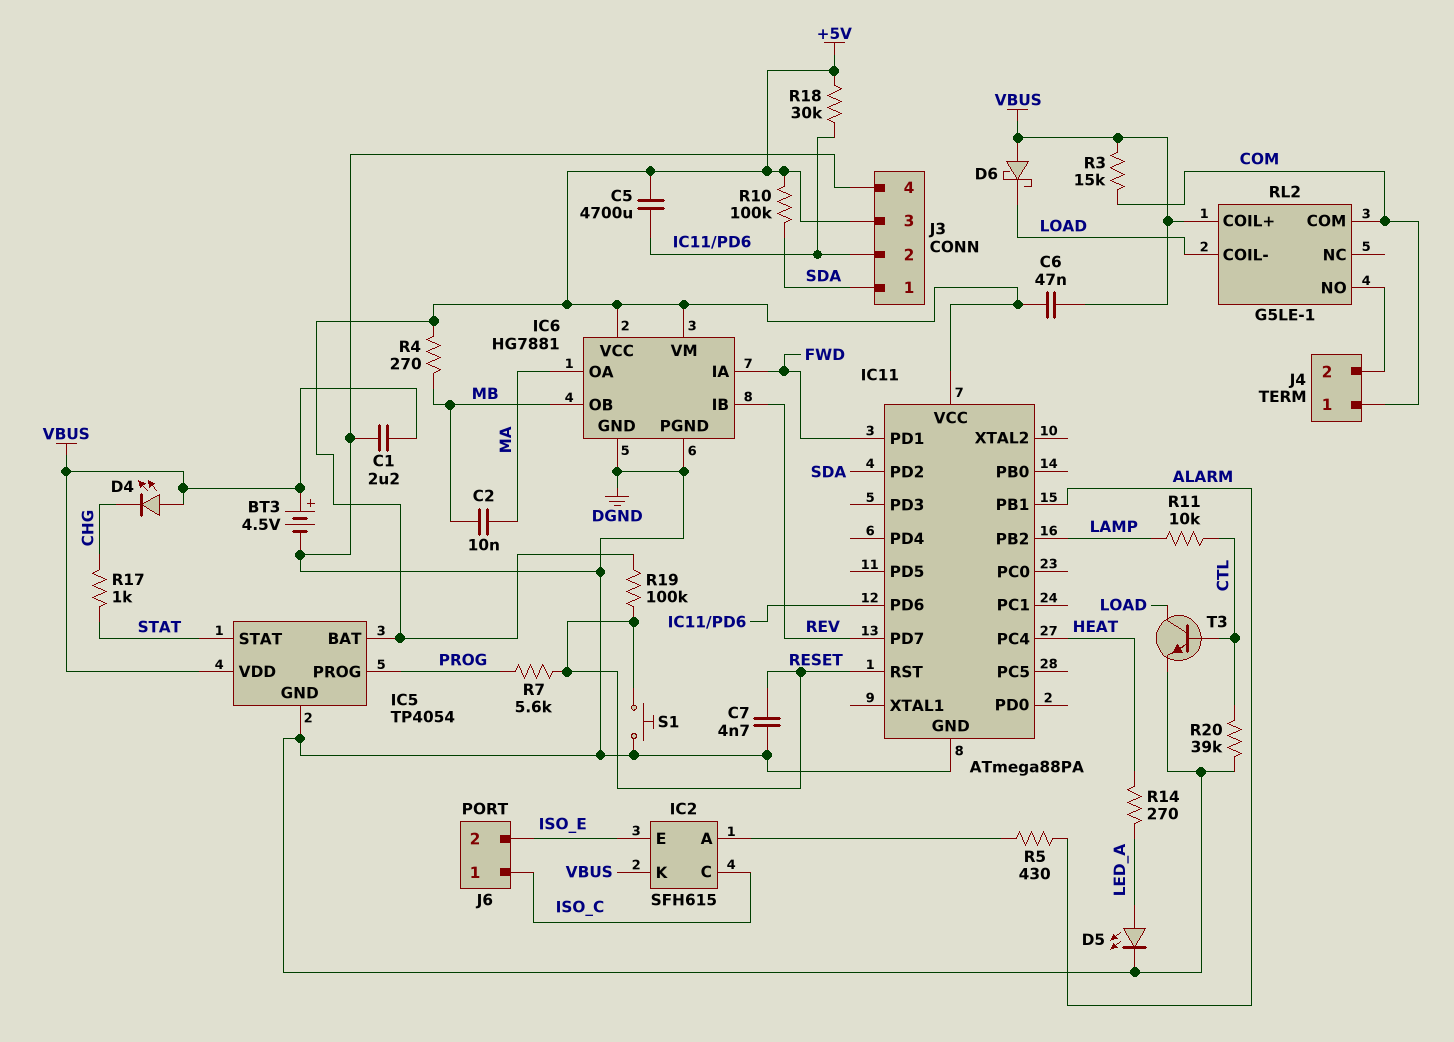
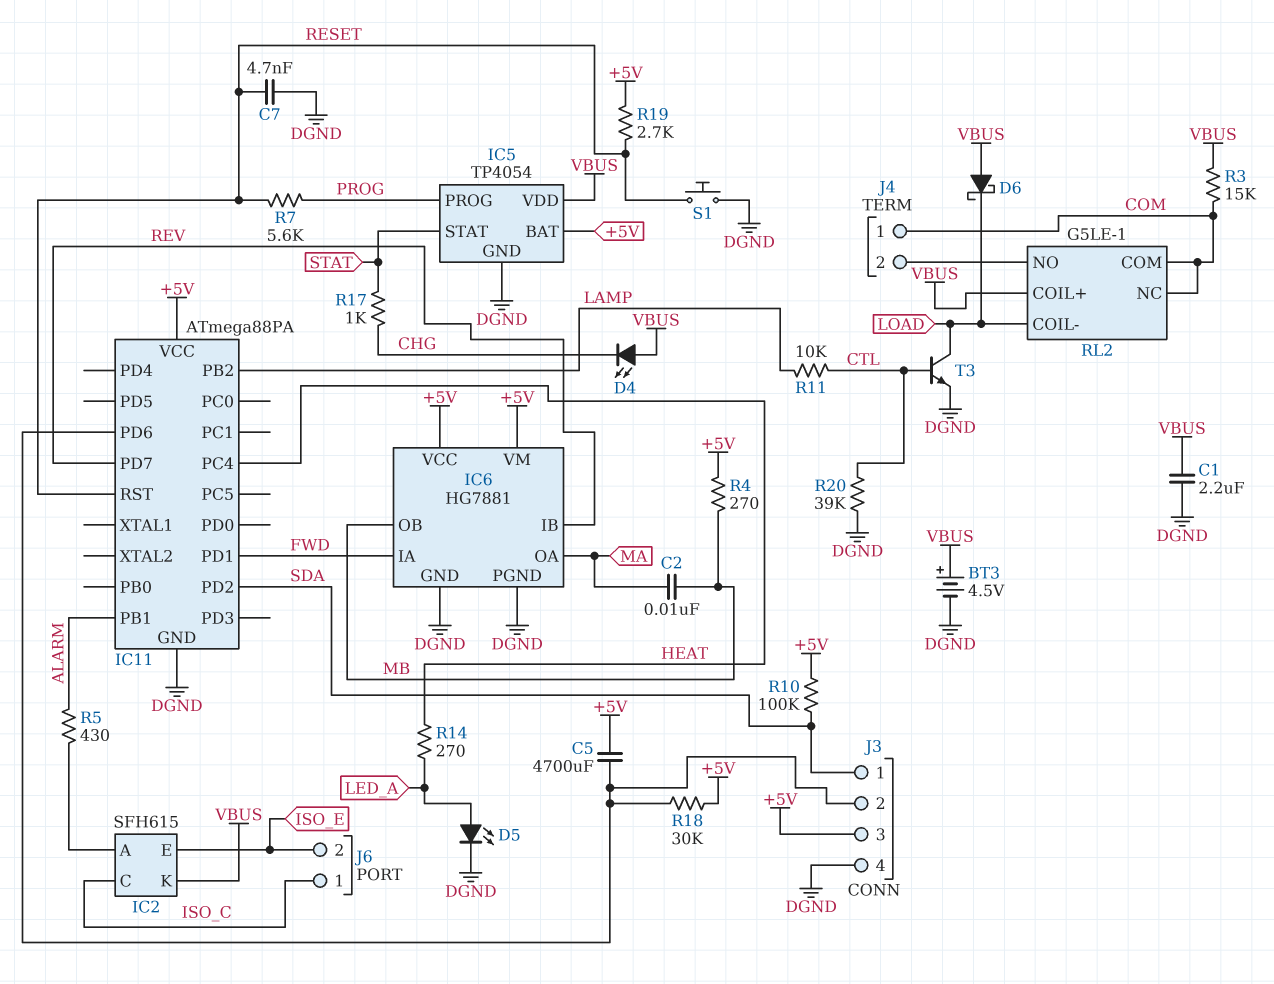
C6: 47nF (+5V, VBUS) -> none
R19: 100k (+5V, RESET) -> 2.7k (+5V, RESET)
RL2 pin NC: none -> COM

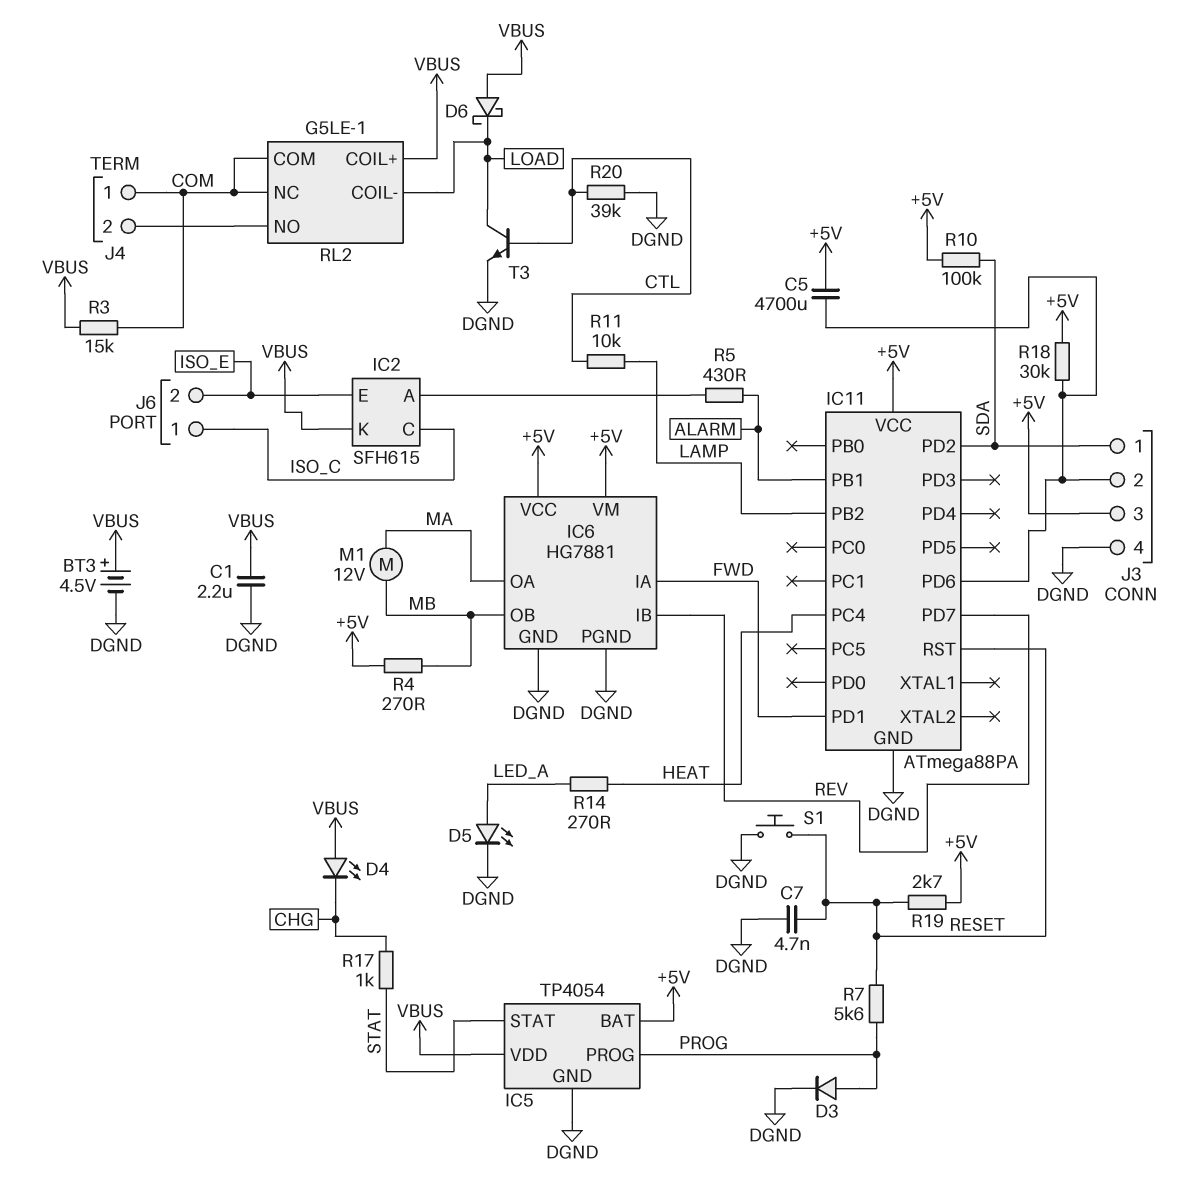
C2: 10nF (MA, MB) -> none
D3: none -> diode (A PROG, K DGND)
M1: none -> motor 12V (MA, MB)

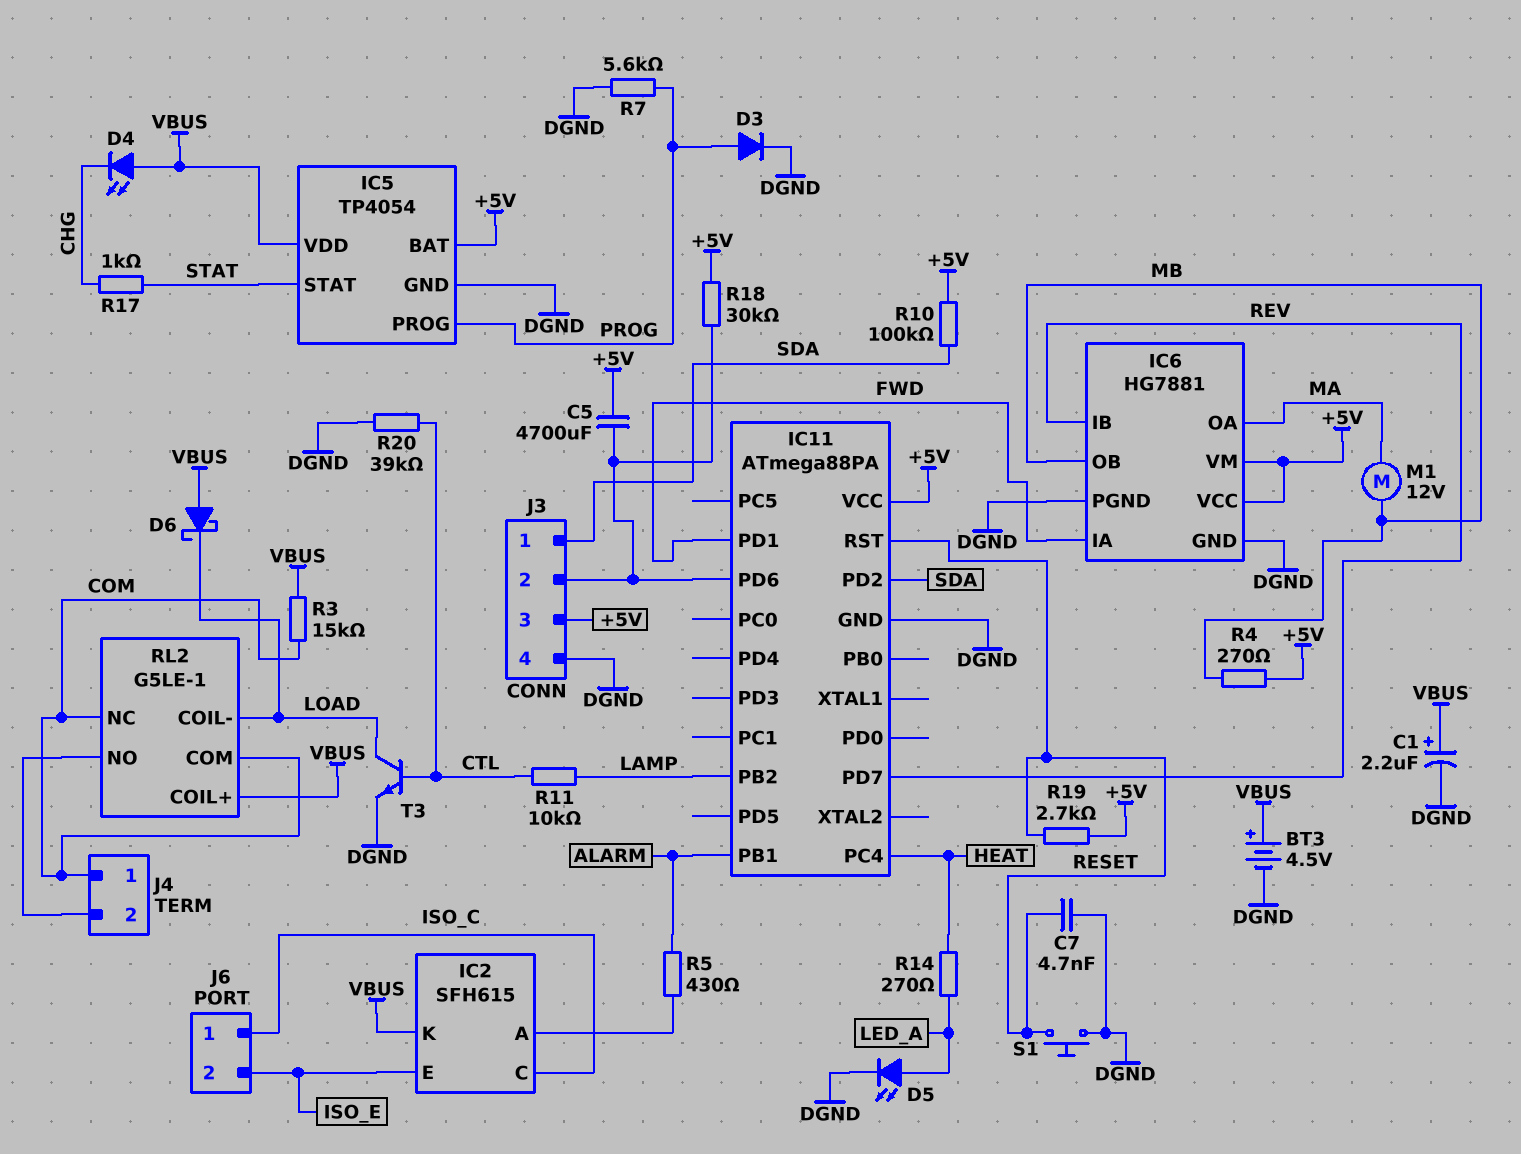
C1: 2.2uF (DGND, VBUS) -> 2.2uF (plus VBUS, minus DGND)
R7: 5.6k (PROG, RESET) -> 5.6k (DGND, PROG)

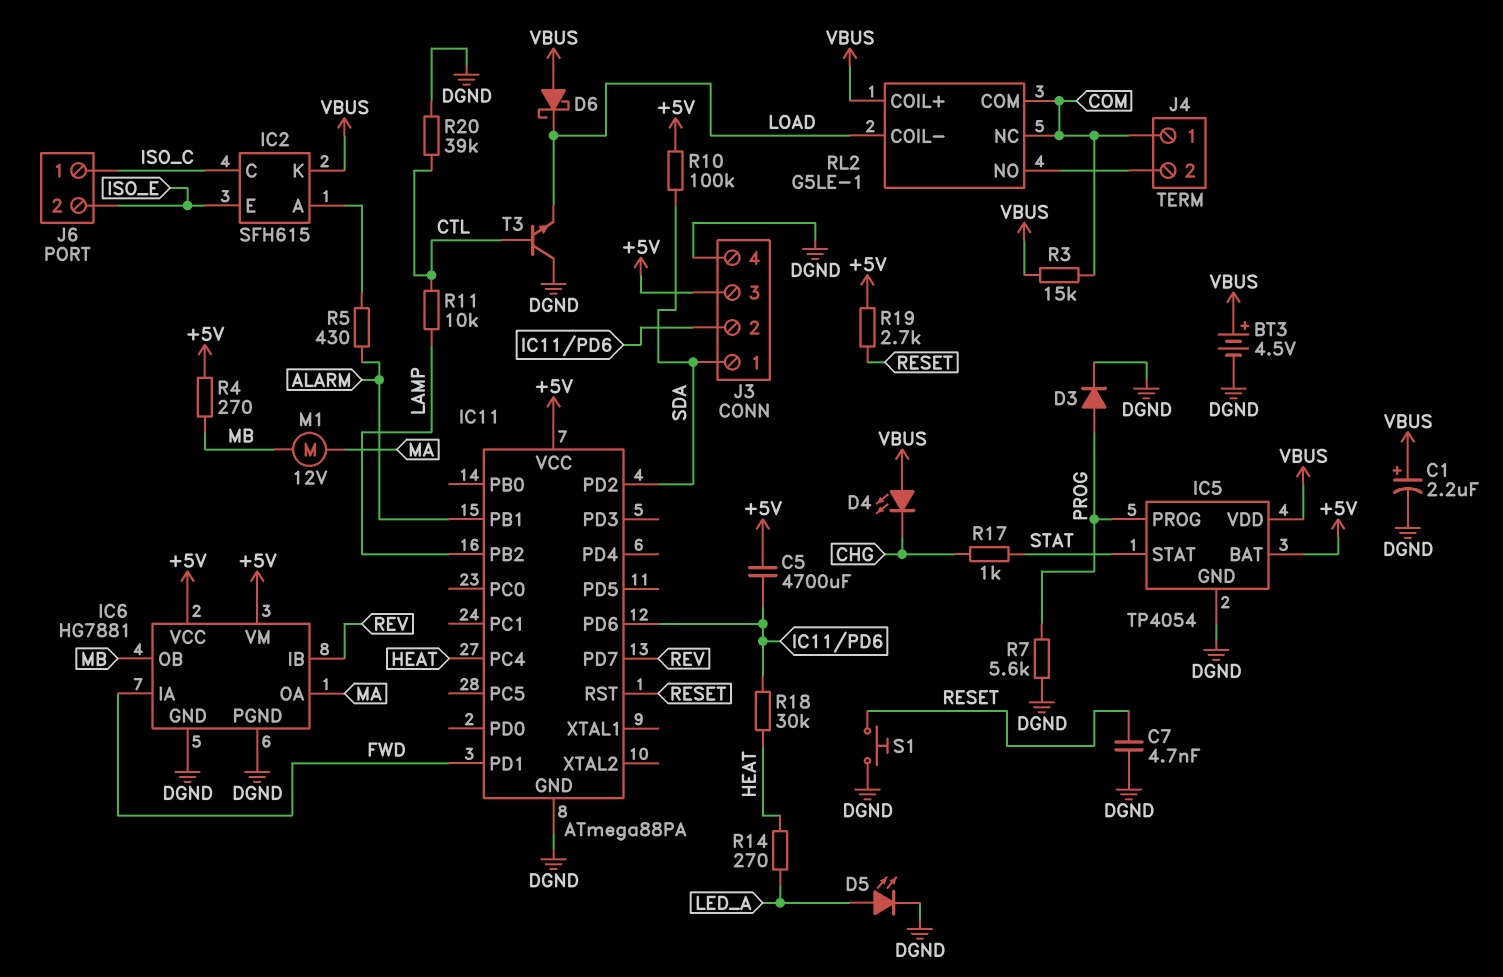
R18: 30k (+5V, IC11/PD6) -> 30k (HEAT, IC11/PD6)
T3: NPN (B CTL, C LOAD, E DGND) -> NPN (B CTL, C DGND, E LOAD)

